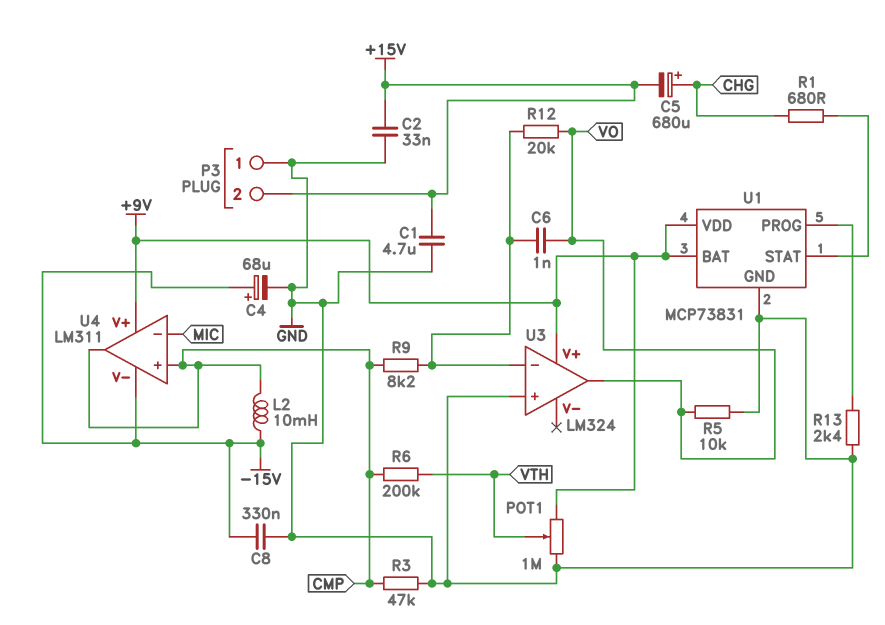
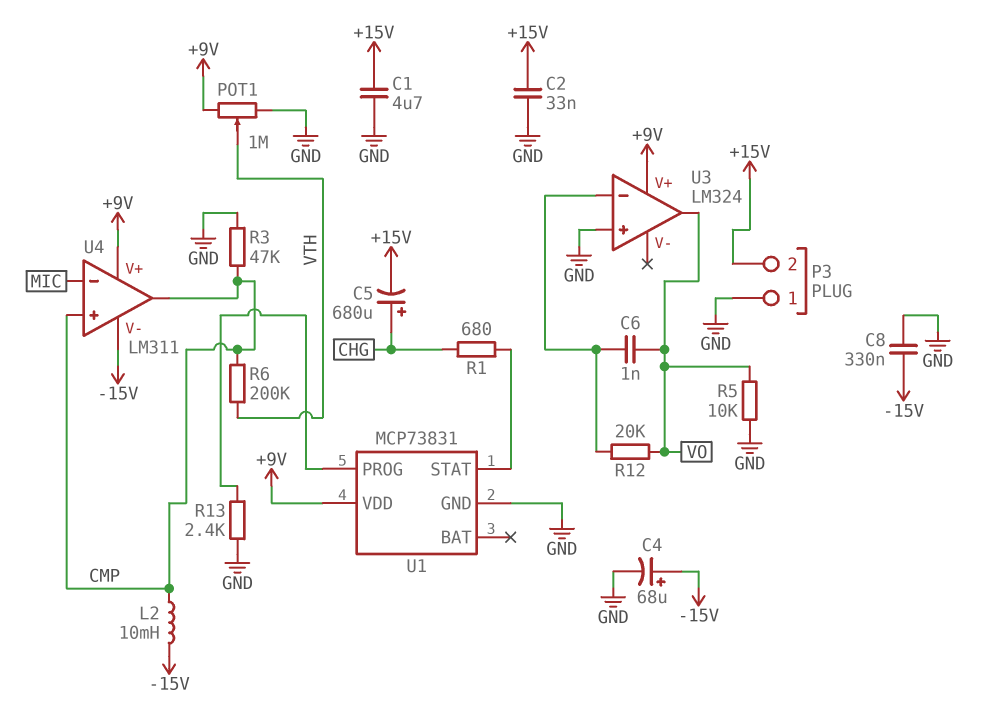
R9: 8.2k (CMP, U3/in-) -> none
U1 pin BAT: +9V -> none

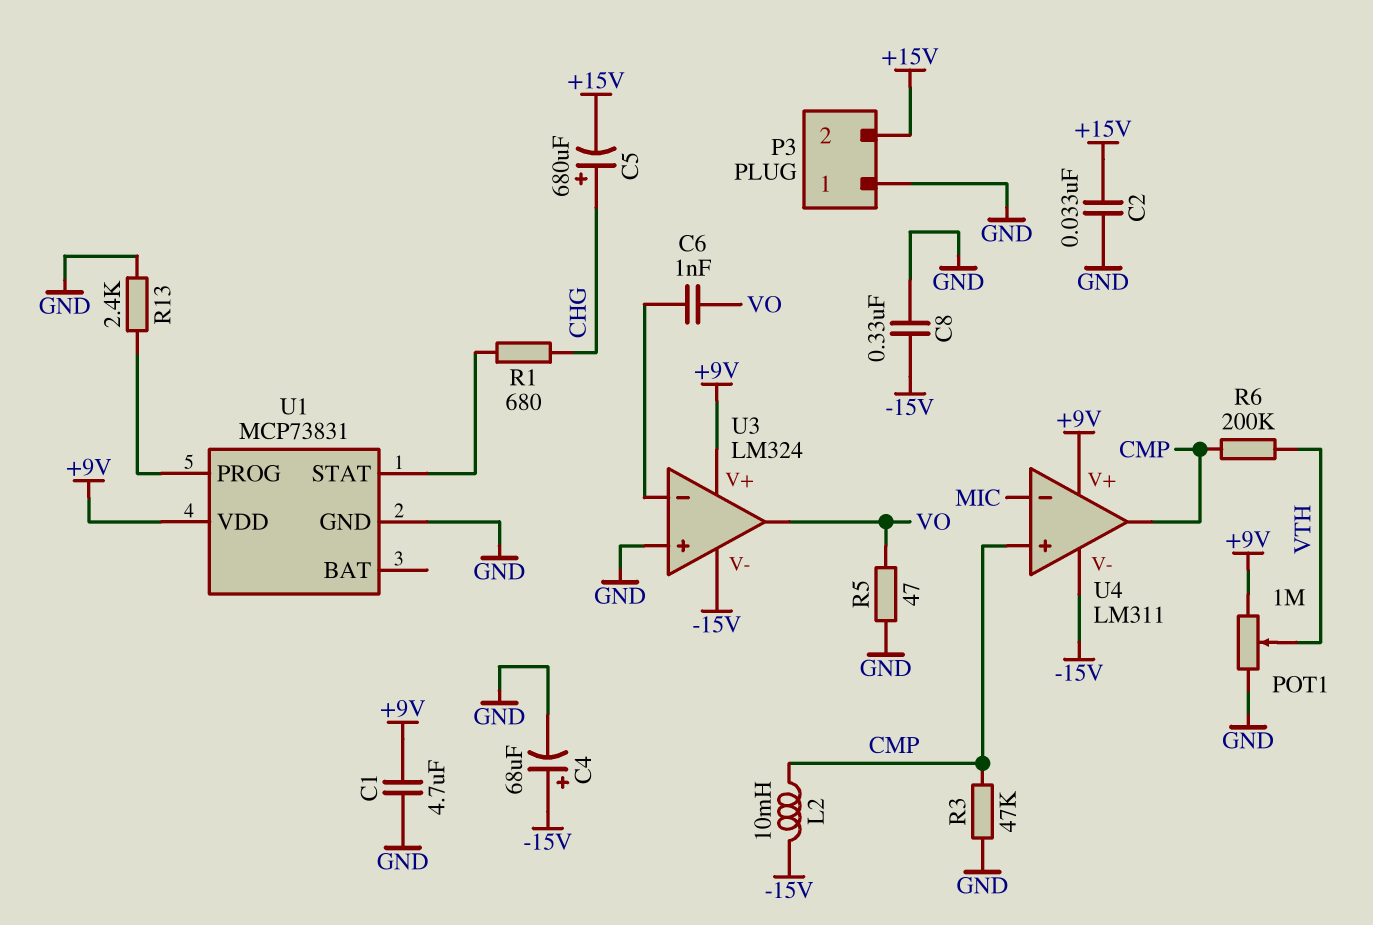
C1: 4.7uF (+15V, GND) -> 4.7uF (+9V, GND)
R5: 10k (GND, VO) -> 47 (GND, VO)
R12: 20k (U3/in-, VO) -> none
U3 pin V-: none -> -15V

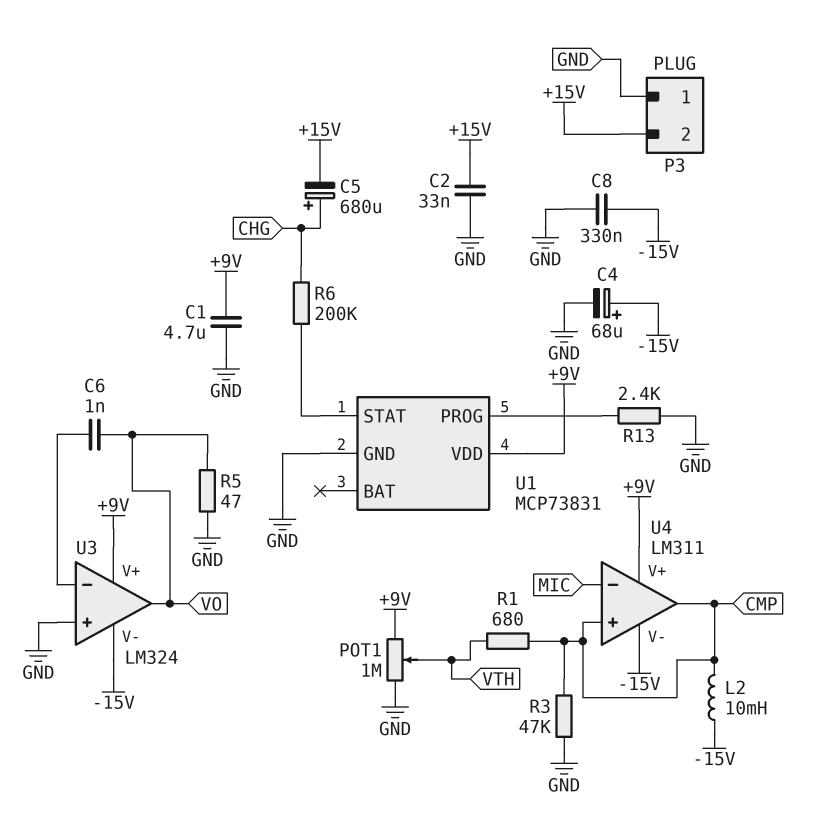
R1: 680 (CHG, U1/STAT) -> 680 (CMP, VTH)
R6: 200k (CMP, VTH) -> 200k (CHG, U1/STAT)

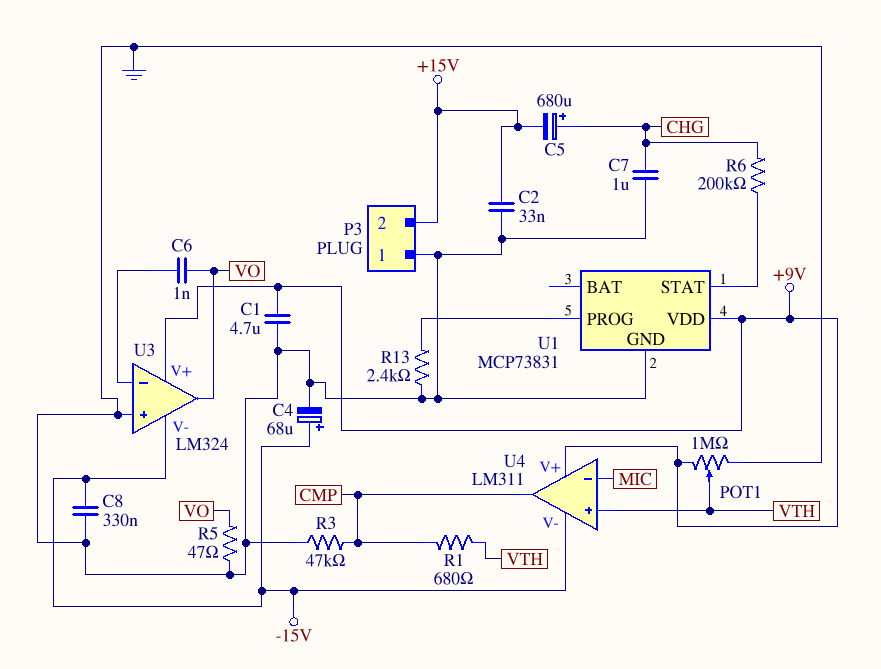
C7: none -> 1uF (CHG, GND)
L2: 10mH (-15V, CMP) -> none
U4 pin in+: CMP -> VTH

